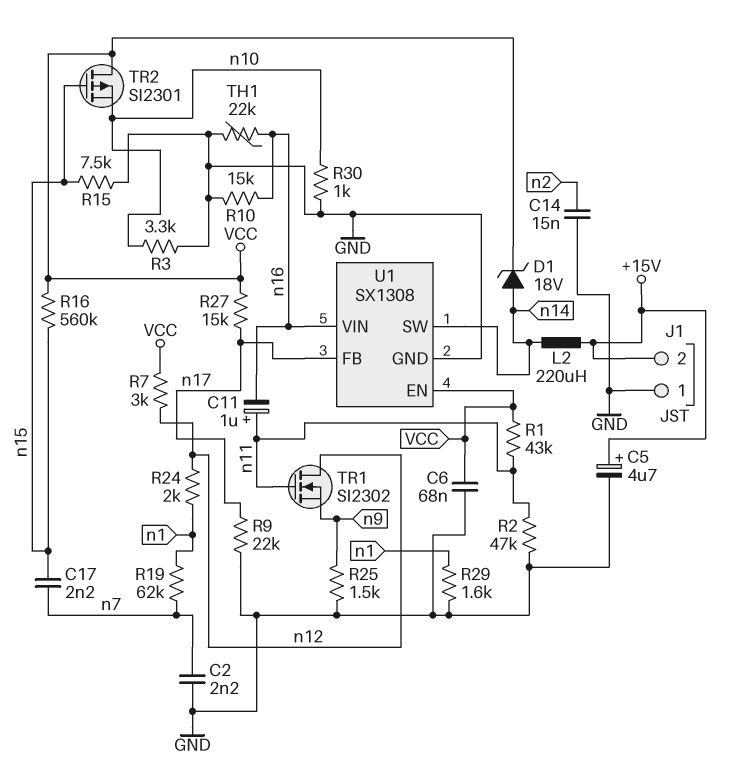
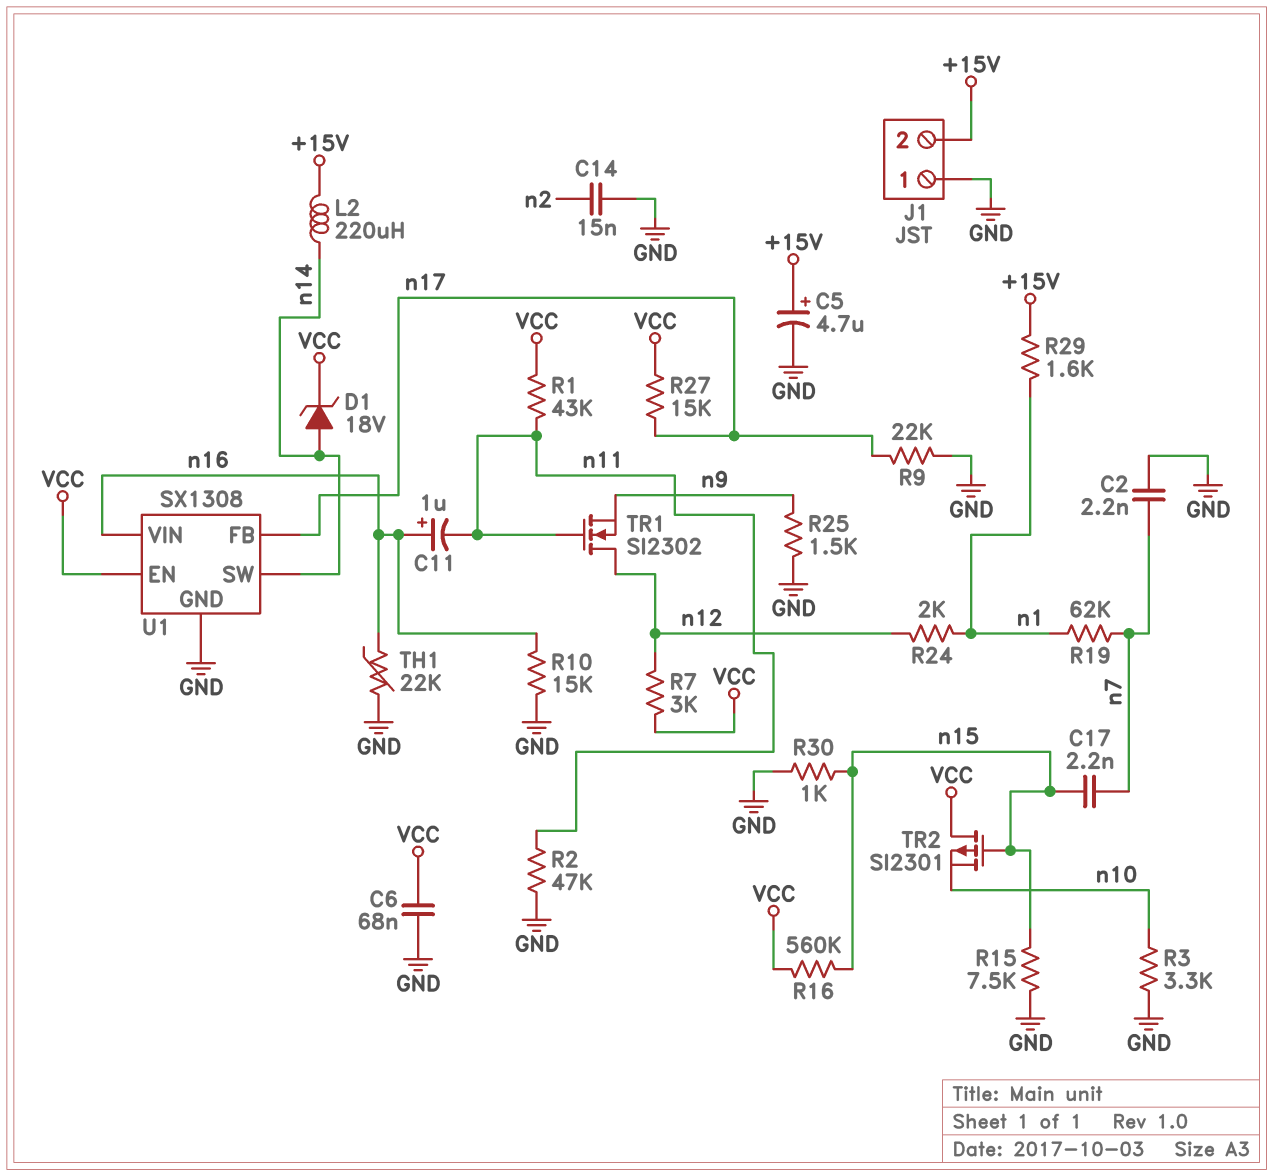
C11: 1uF (plus n11, minus n16) -> 1uF (plus n16, minus n11)
R29: 1.6k (GND, n1) -> 1.6k (+15V, n1)
R30: 1k (GND, n10) -> 1k (GND, n15)

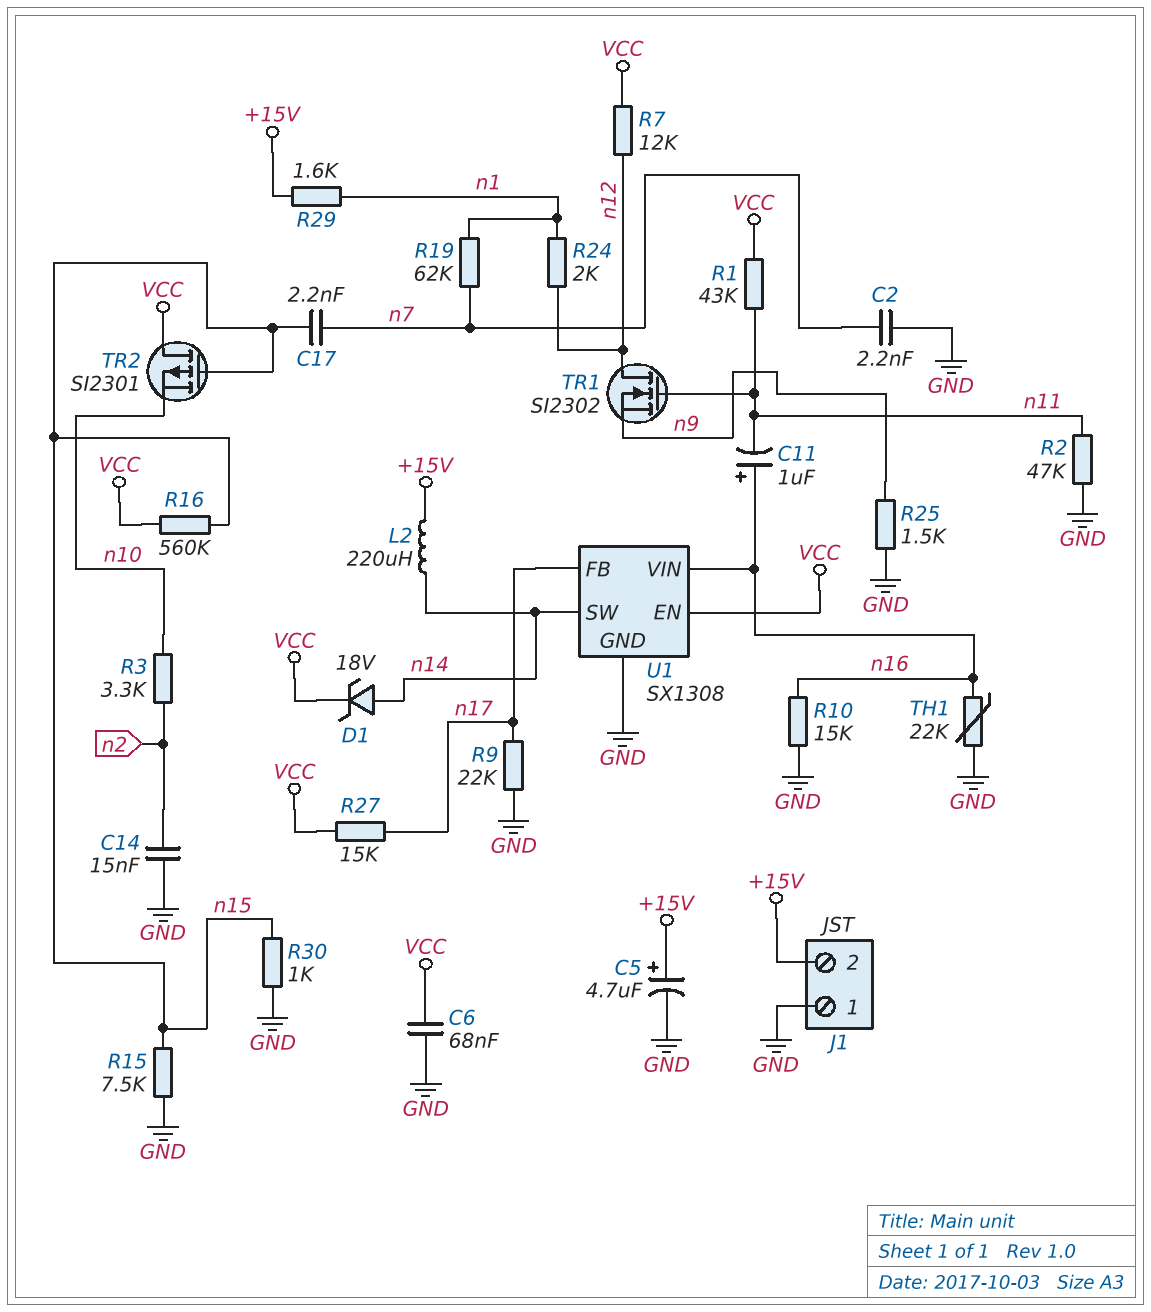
R3: 3.3k (GND, n10) -> 3.3k (n2, n10)
R7: 3k (VCC, n12) -> 12k (VCC, n12)

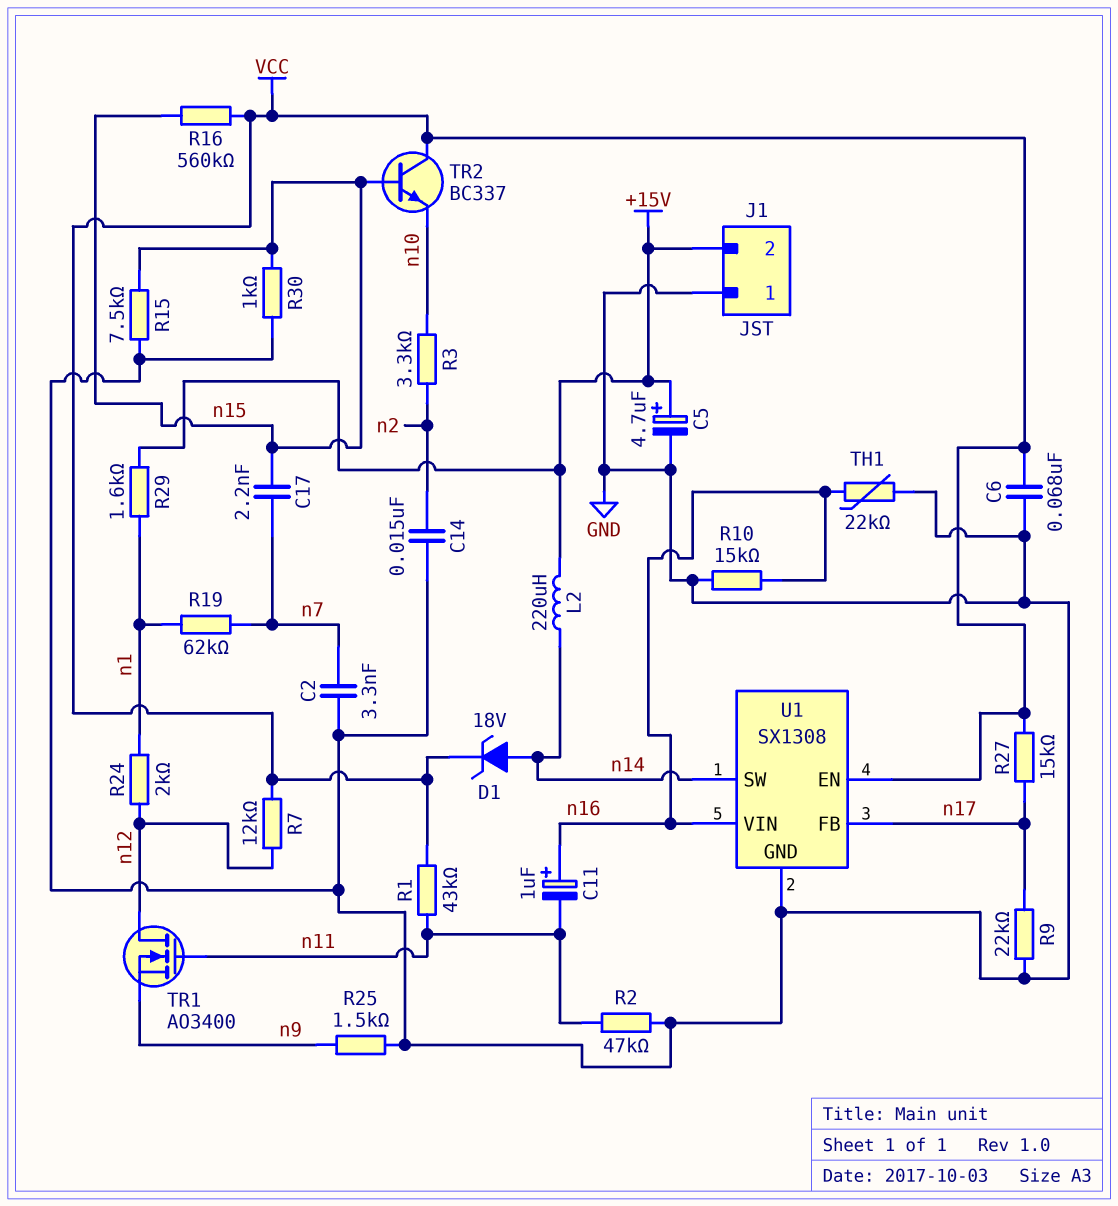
C2: 2.2nF (GND, n7) -> 3.3nF (GND, n7)
TR1: NMOS SI2302 (G n11, D n12, S n9) -> NMOS AO3400 (G n11, D n12, S n9)
TR2: PMOS SI2301 (G n15, D VCC, S n10) -> NPN BC337 (B n15, C VCC, E n10)

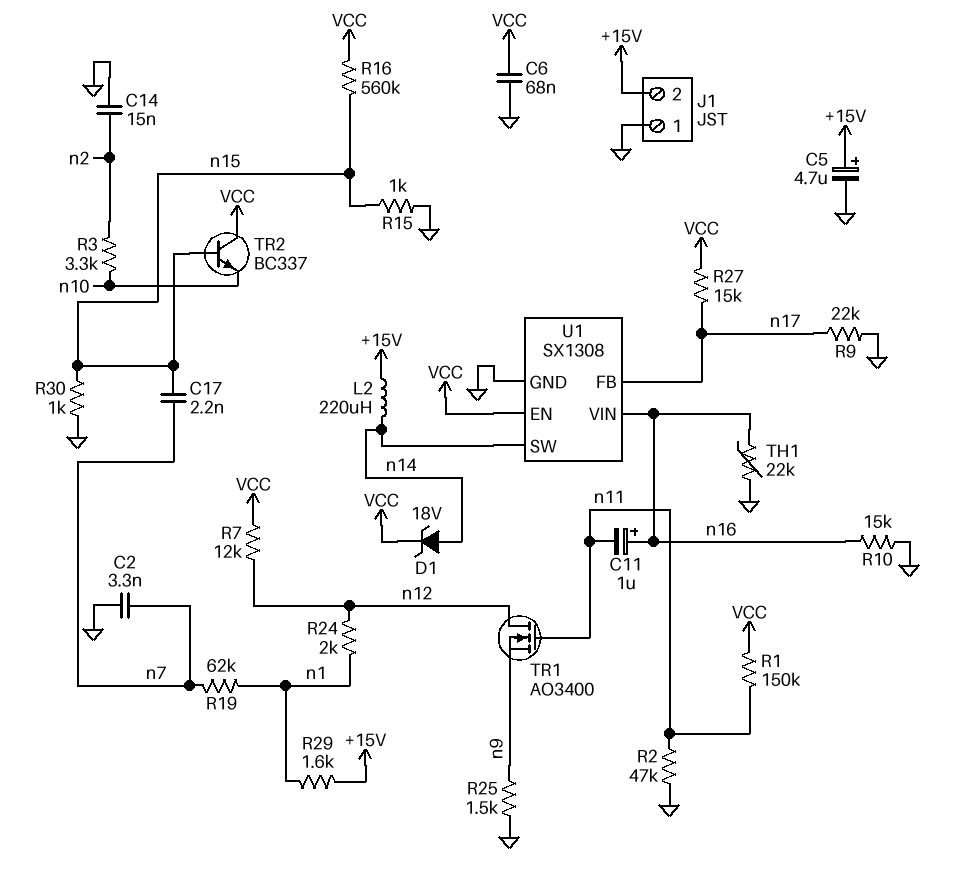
R1: 43k (VCC, n11) -> 150k (VCC, n11)
R15: 7.5k (GND, n15) -> 1k (GND, n15)

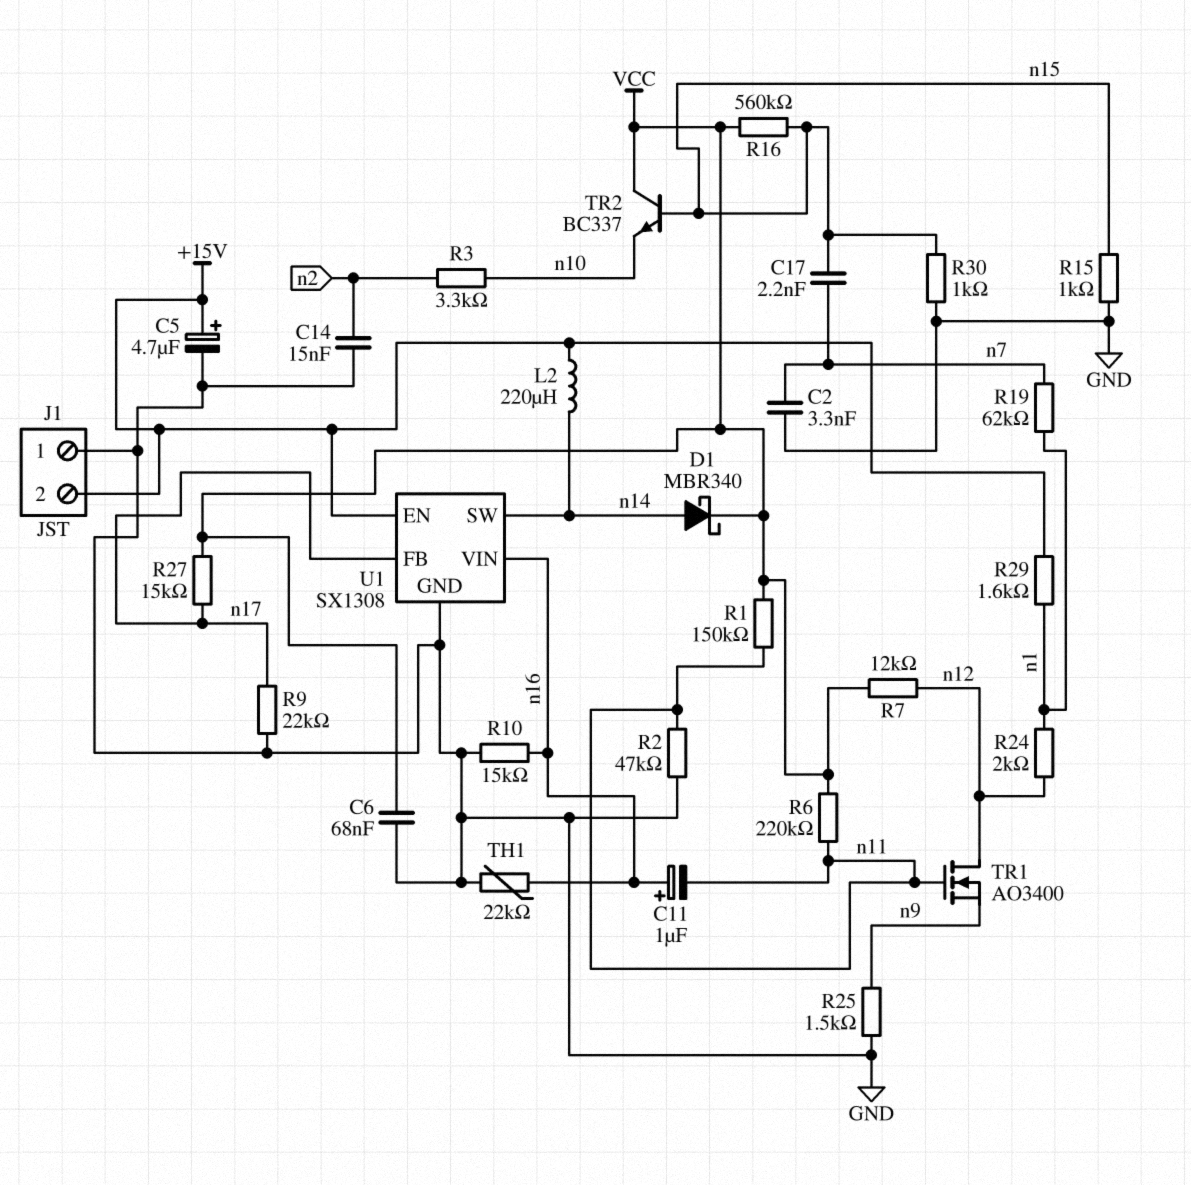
D1: zener 18V (A n14, K VCC) -> schottky MBR340 (A n14, K VCC)
R6: none -> 220k (VCC, n11)
U1 pin EN: VCC -> +15V

